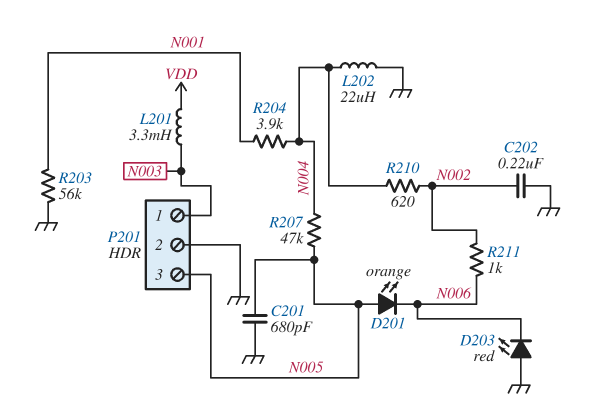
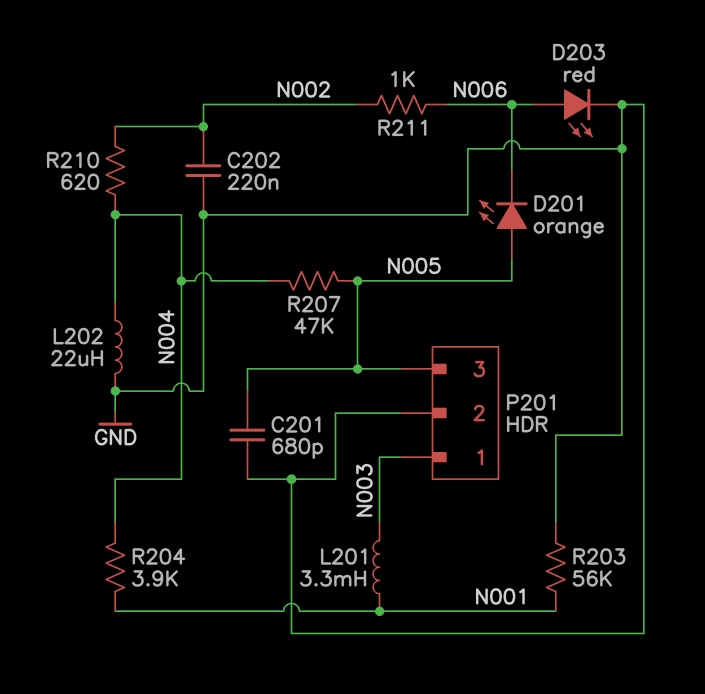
D203: LED red (A GND, K N006) -> LED red (A N006, K GND)
L201: 3.3mH (N003, VDD) -> 3.3mH (N001, N003)

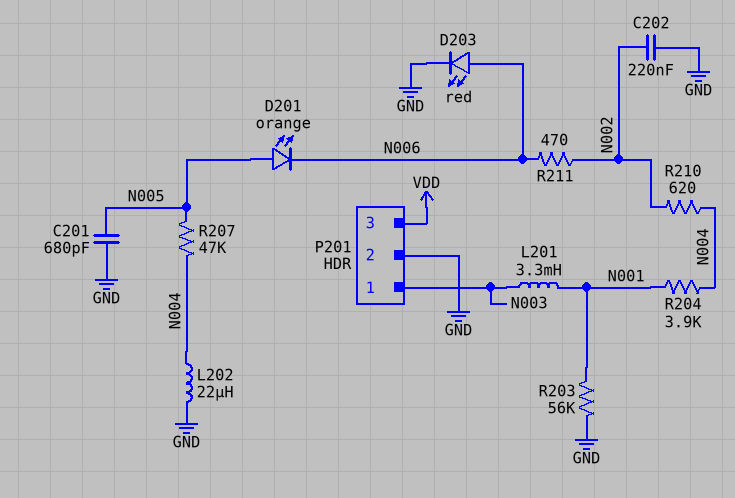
P201 pin 3: N005 -> VDD
R211: 1k (N002, N006) -> 470 (N002, N006)

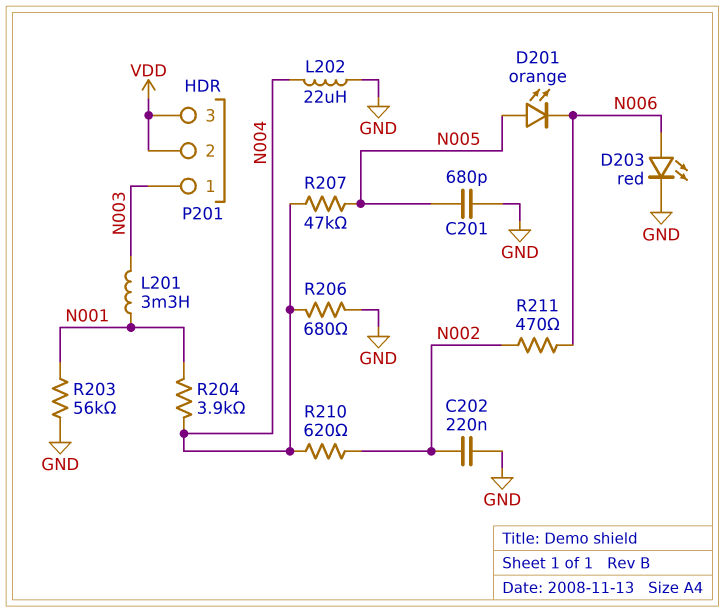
P201 pin 2: GND -> VDD
R206: none -> 680 (GND, N004)

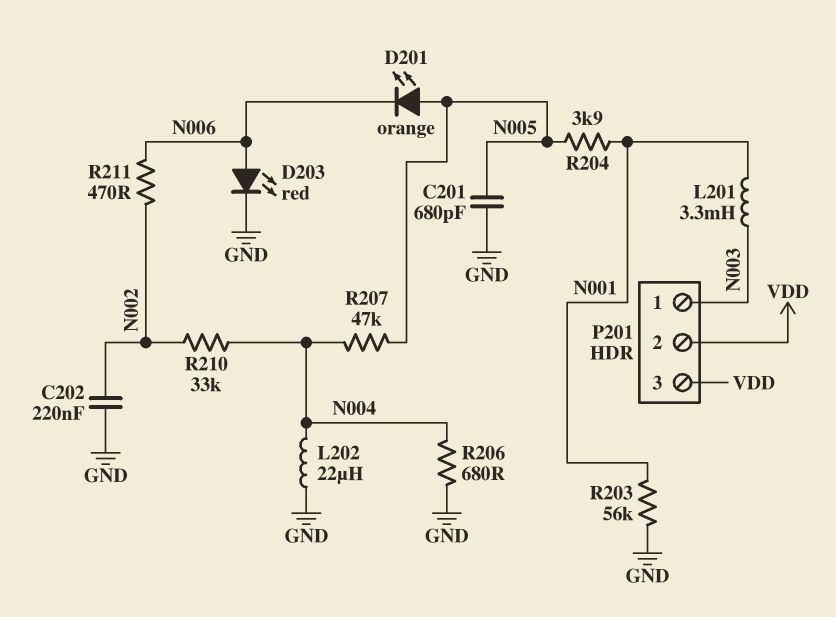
R204: 3.9k (N001, N004) -> 3.9k (N001, N005)
R210: 620 (N002, N004) -> 33k (N002, N004)

